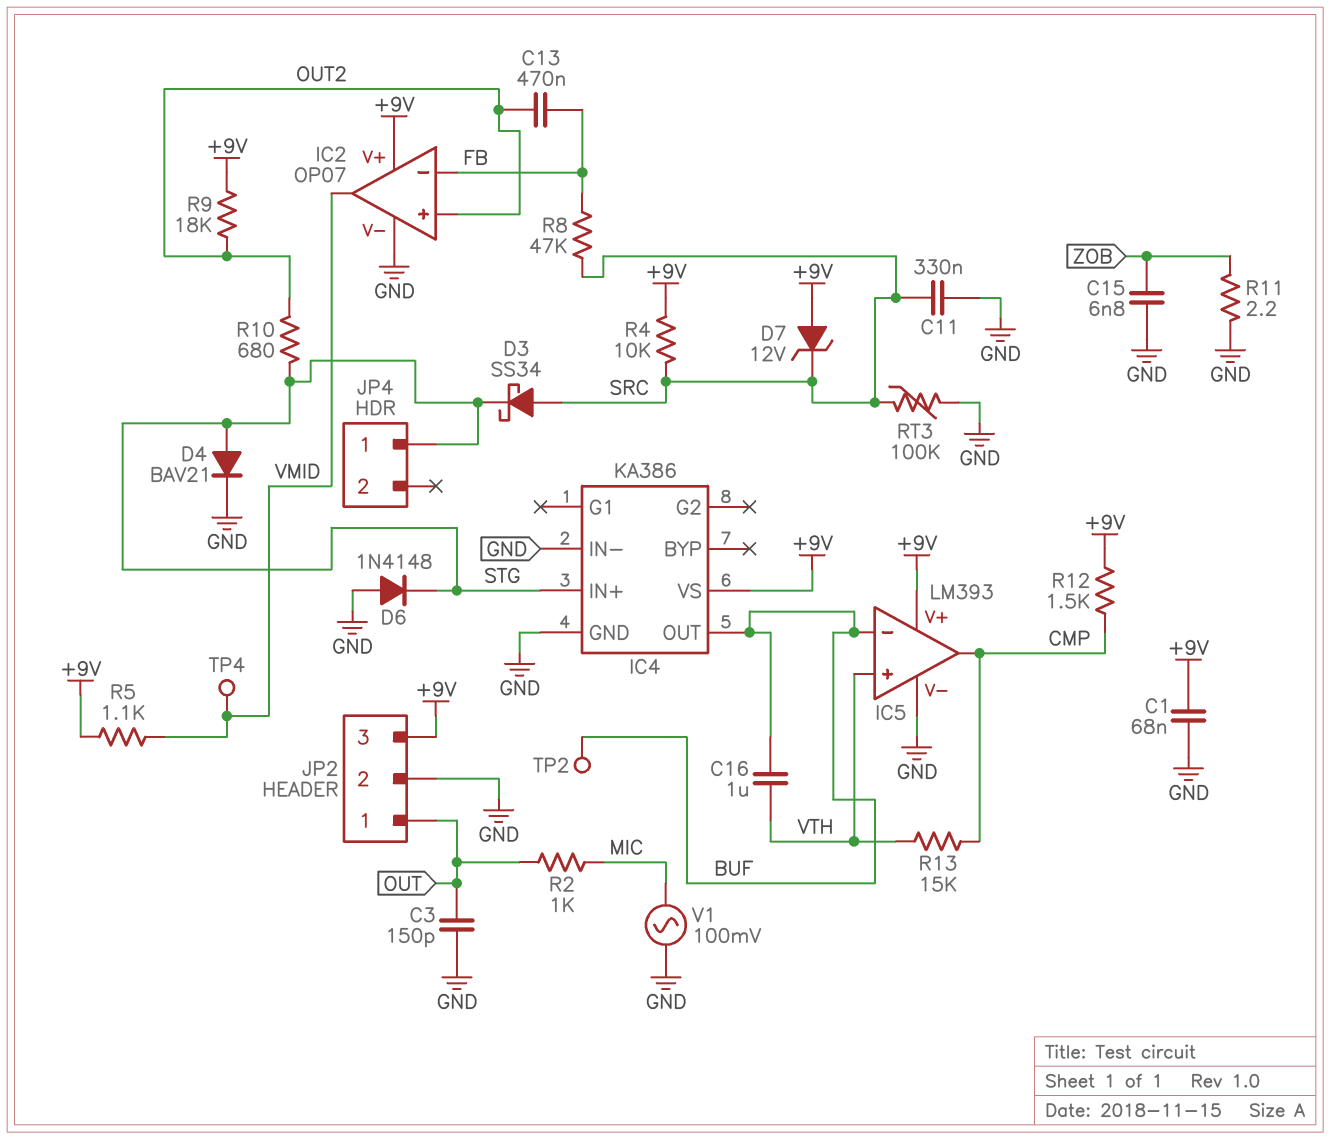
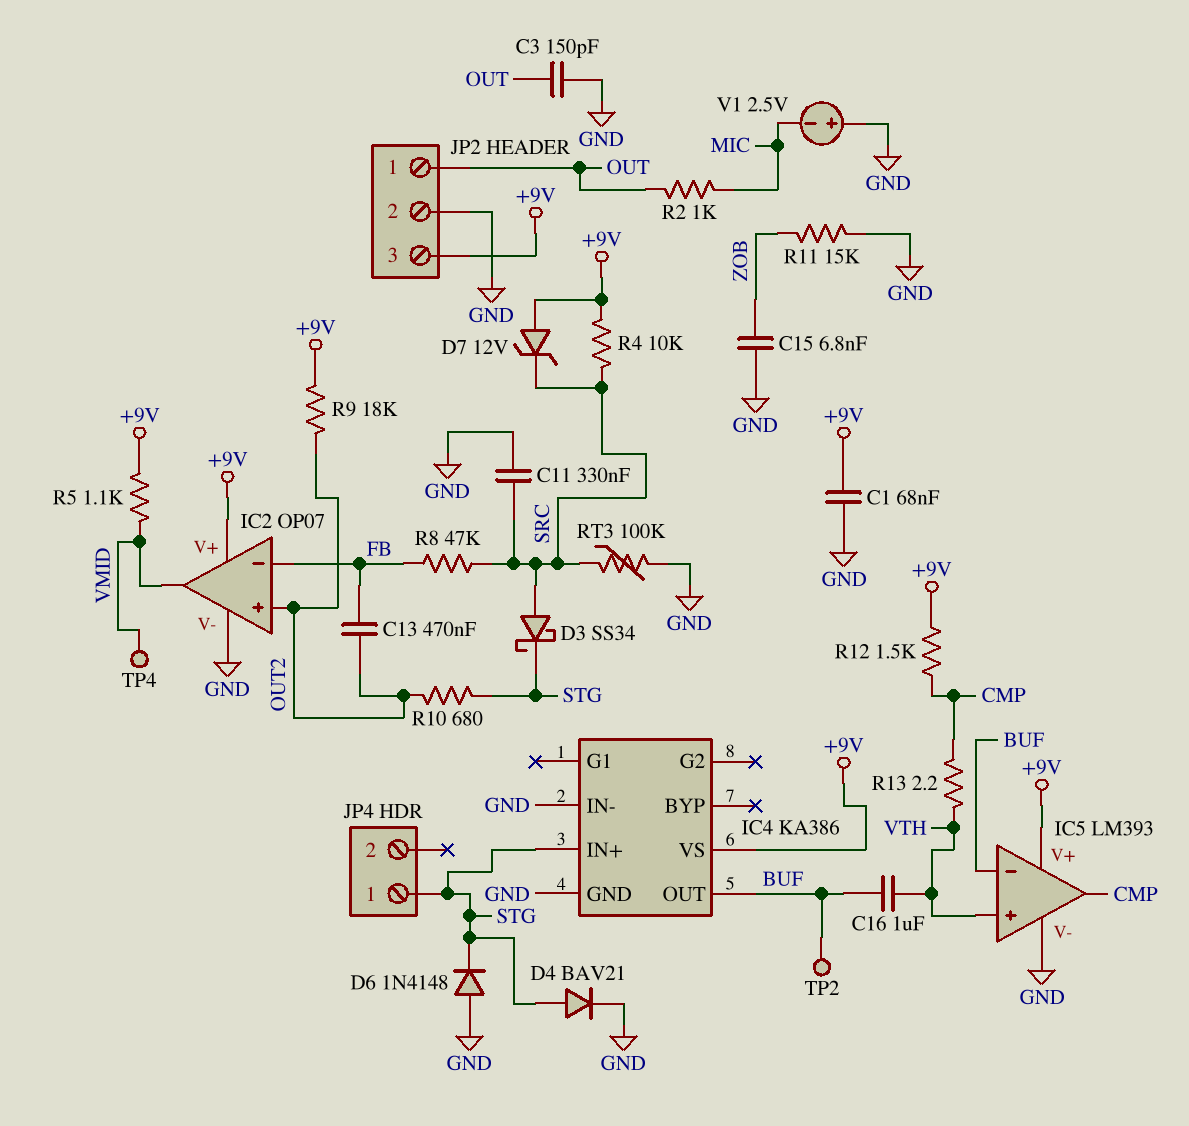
R11: 2.2 (GND, ZOB) -> 15k (GND, ZOB)
R13: 15k (CMP, VTH) -> 2.2 (CMP, VTH)
V1: AC 100mV (GND, MIC) -> 2.5V (plus GND, minus MIC)

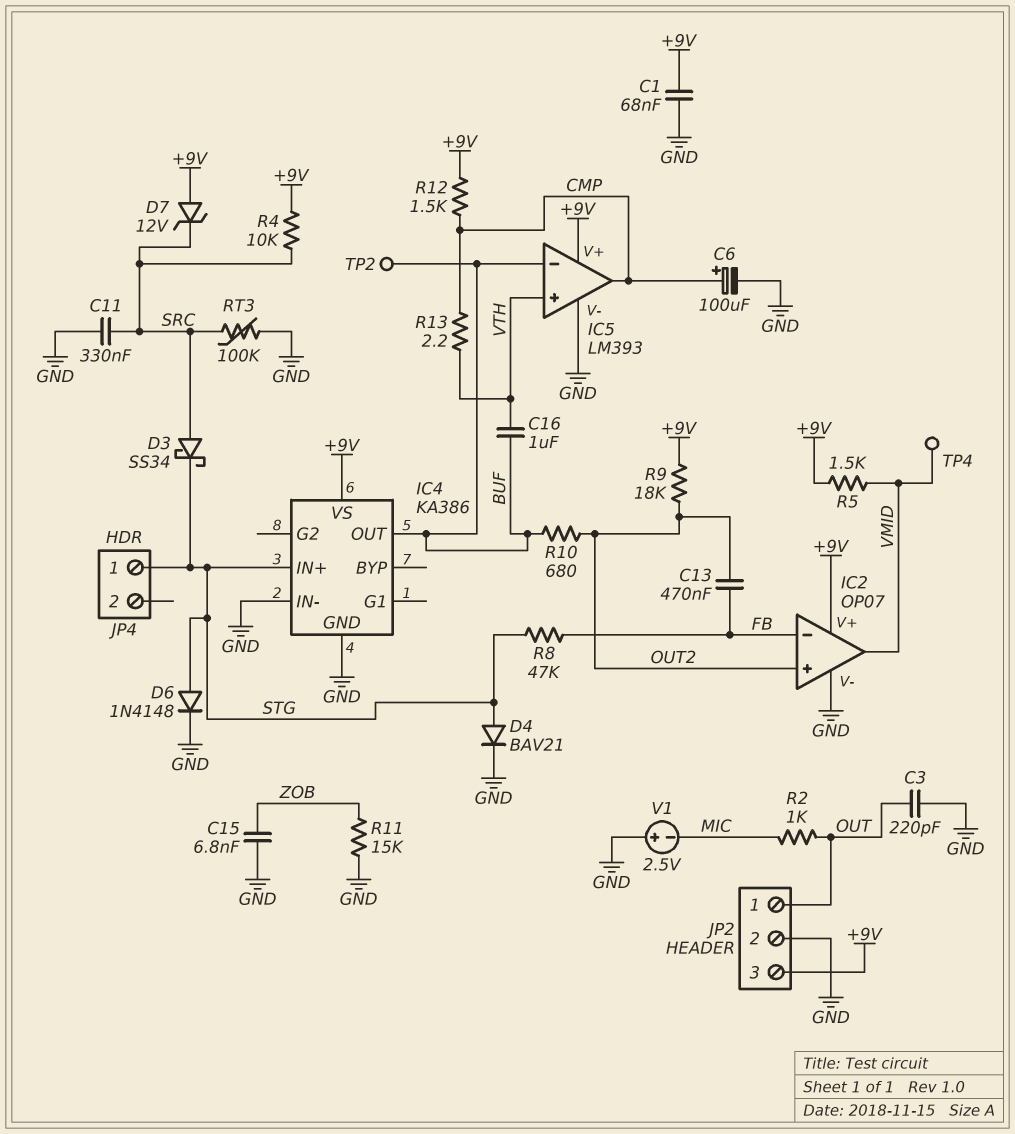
C3: 150pF (GND, OUT) -> 220pF (GND, OUT)
C6: none -> 100uF (plus CMP, minus GND)
D6: diode 1N4148 (A GND, K STG) -> diode 1N4148 (A STG, K GND)
R5: 1.1k (+9V, VMID) -> 1.5k (+9V, VMID)
R8: 47k (FB, SRC) -> 47k (FB, STG)
R10: 680 (OUT2, STG) -> 680 (BUF, OUT2)

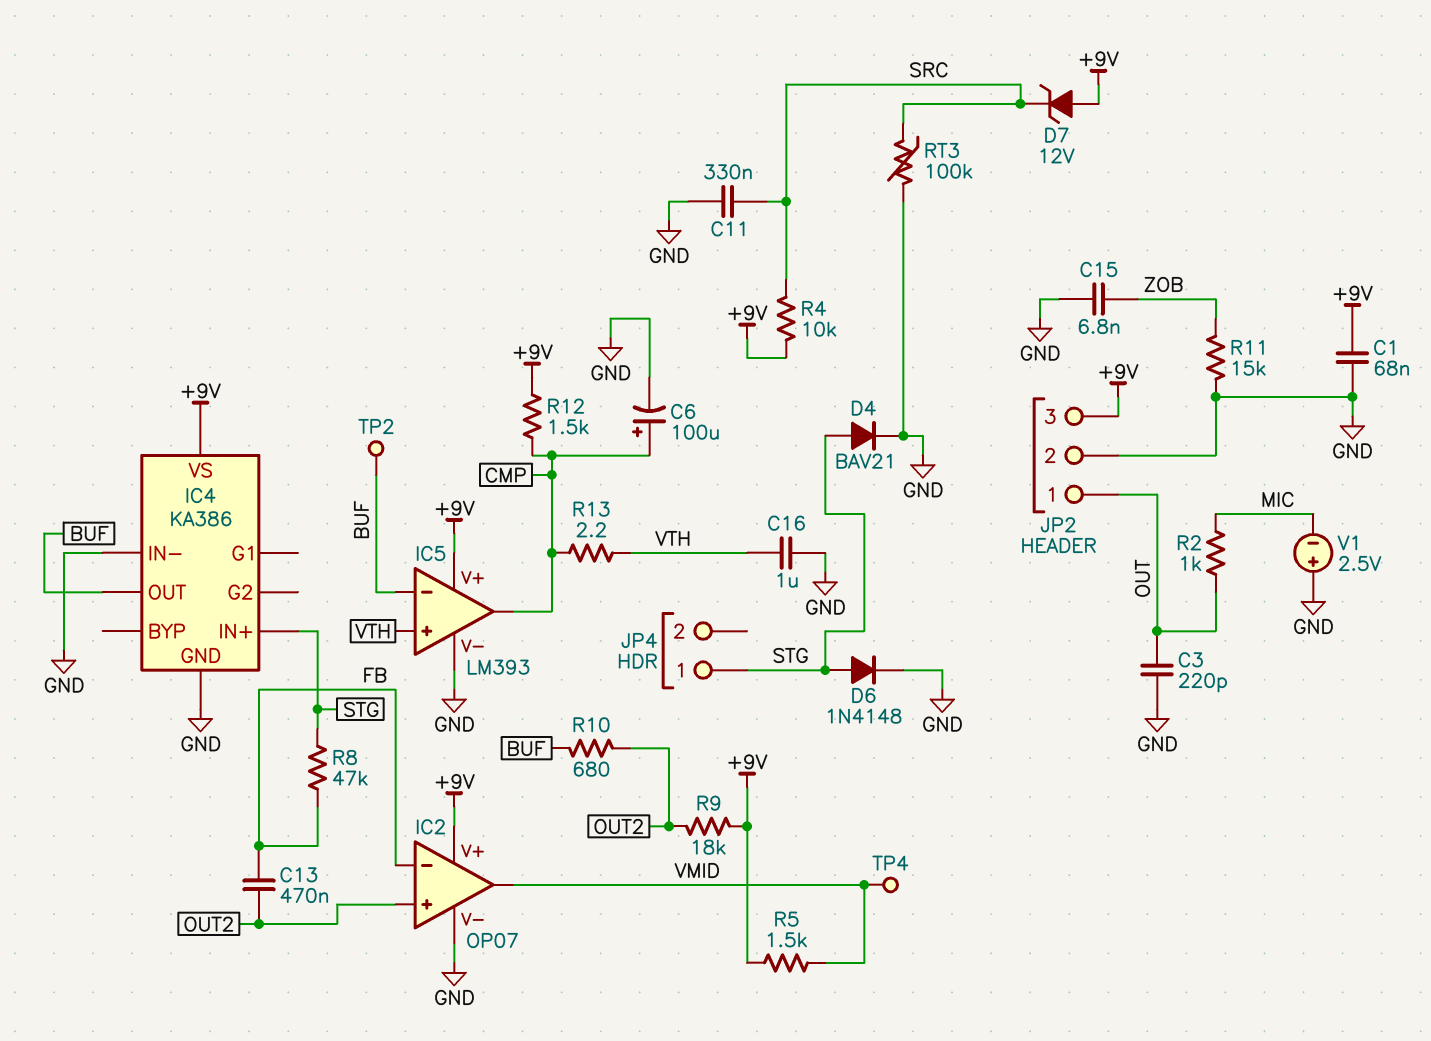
C16: 1uF (BUF, VTH) -> 1uF (GND, VTH)
D3: schottky SS34 (A SRC, K STG) -> none

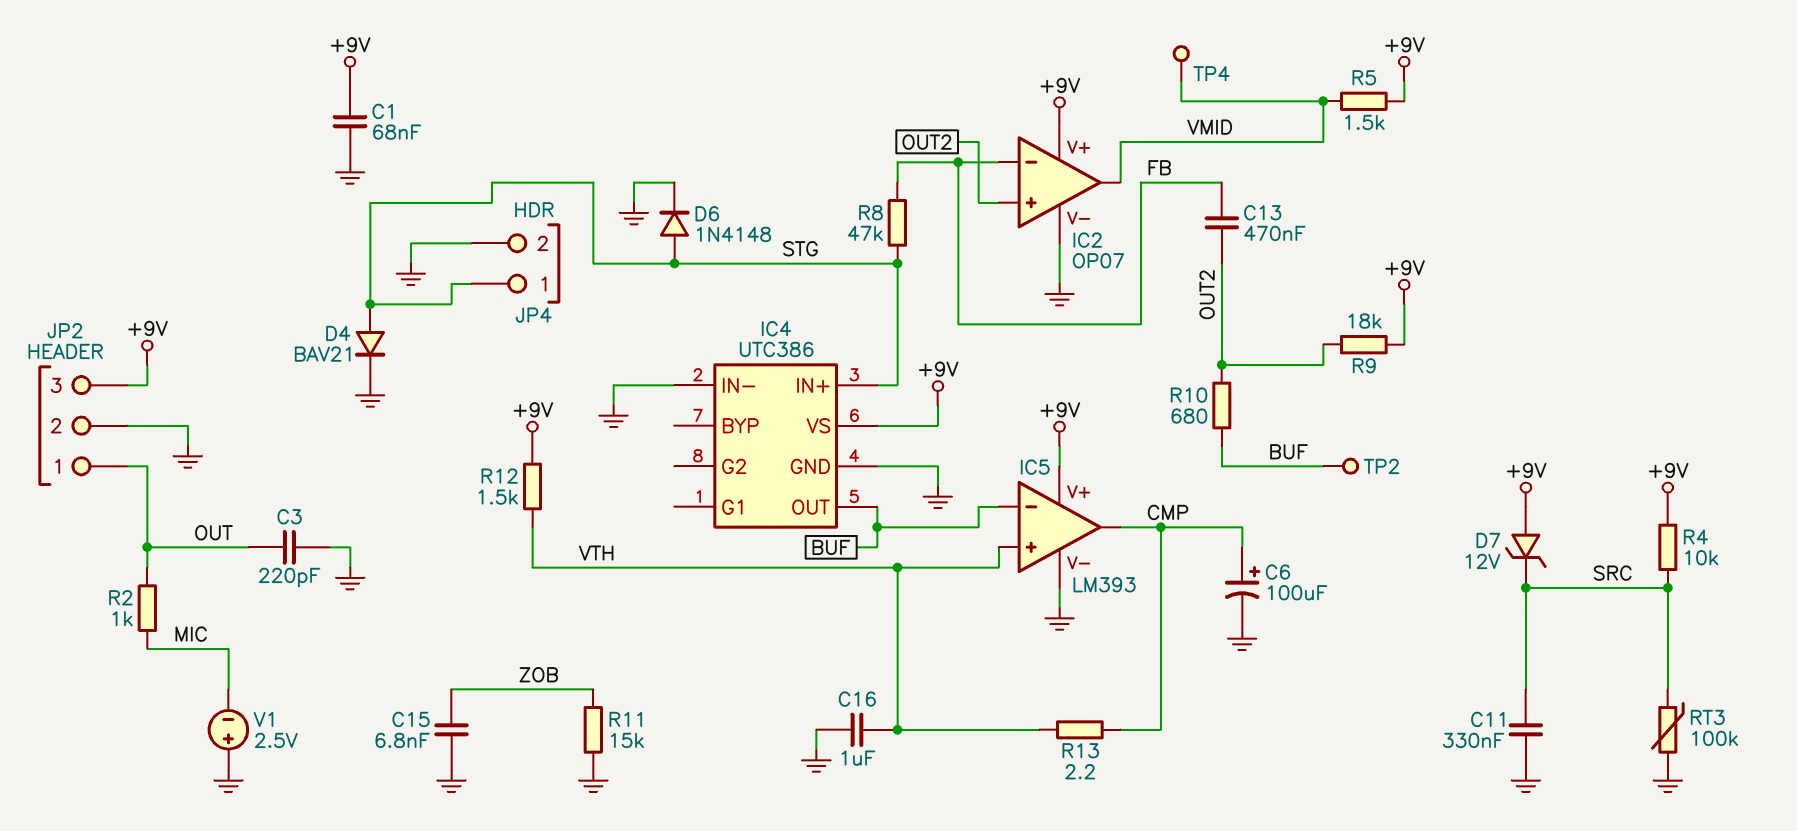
IC4: KA386 -> UTC386
JP4 pin 2: none -> GND
R12: 1.5k (+9V, CMP) -> 1.5k (+9V, VTH)

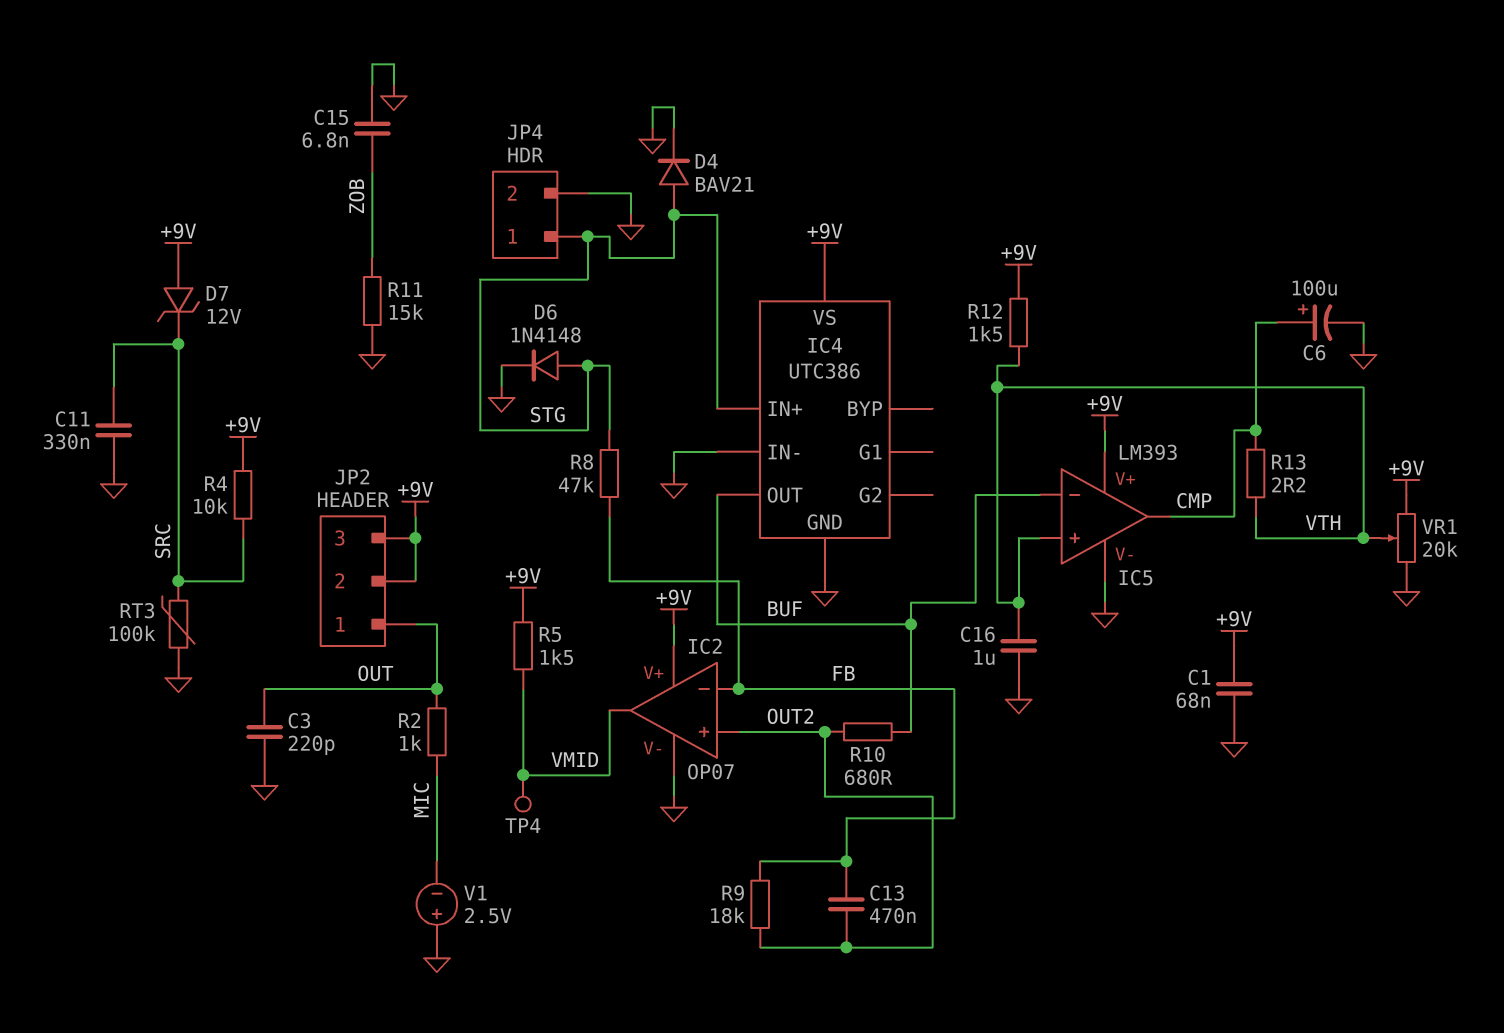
JP2 pin 2: GND -> +9V
R9: 18k (+9V, OUT2) -> 18k (FB, OUT2)
TP2: test point (BUF) -> none
VR1: none -> 20k (+9V, GND, wiper VTH)

